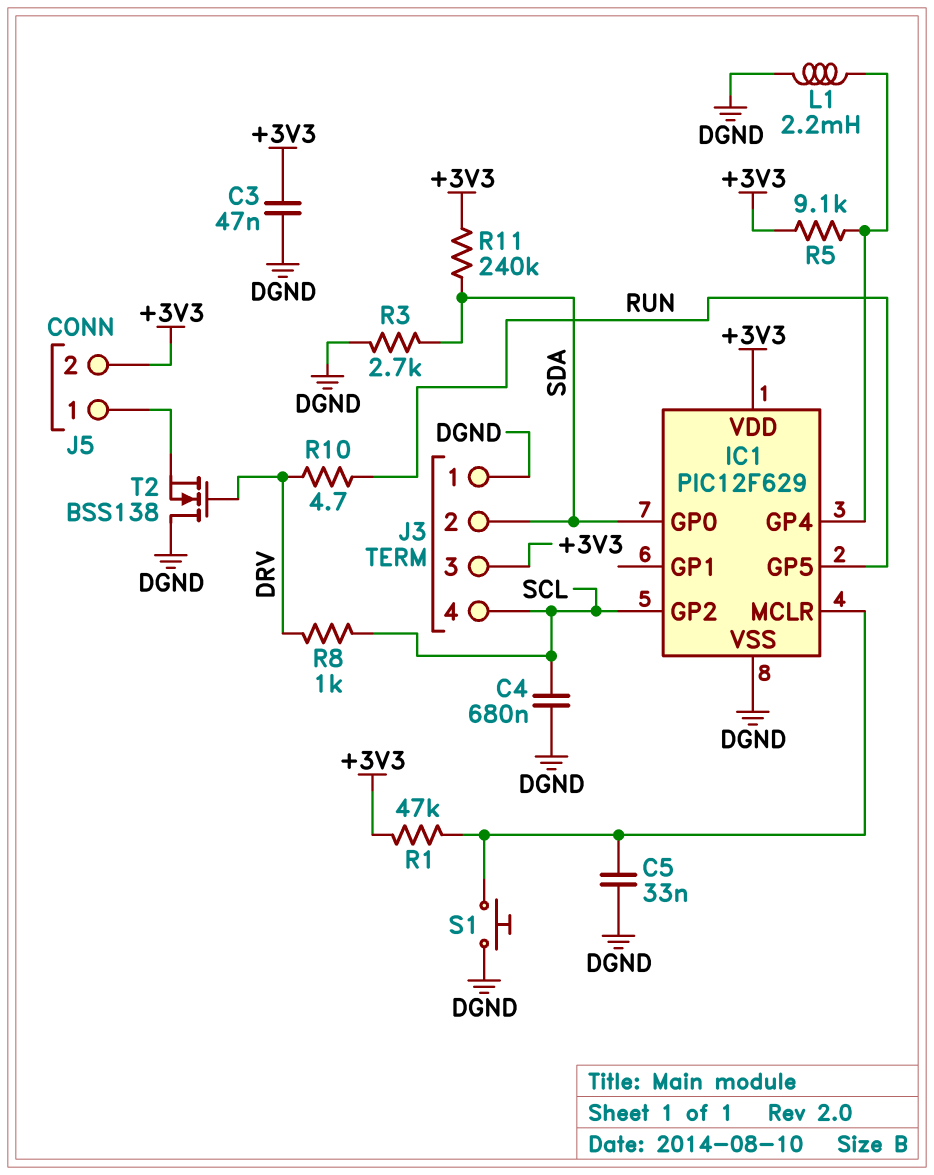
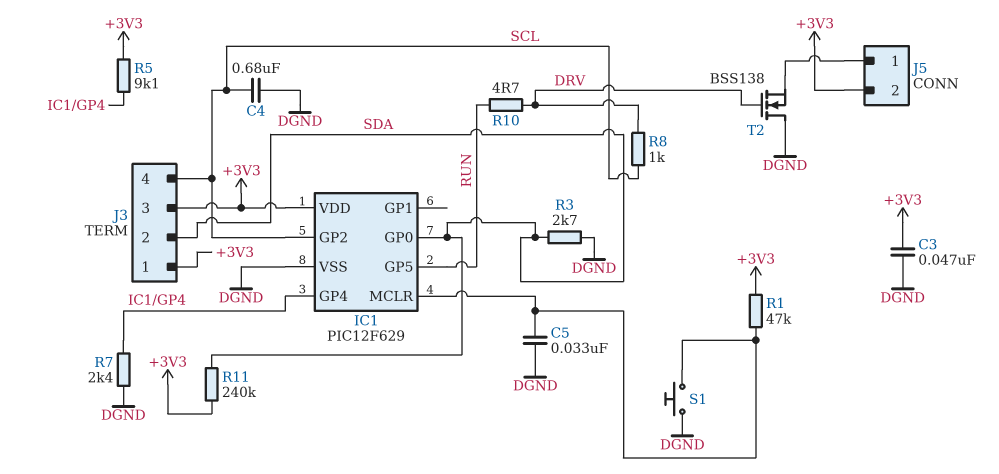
J3 pin 1: DGND -> +3V3
L1: 2.2mH (DGND, IC1/GP4) -> none
R7: none -> 2.4k (DGND, IC1/GP4)

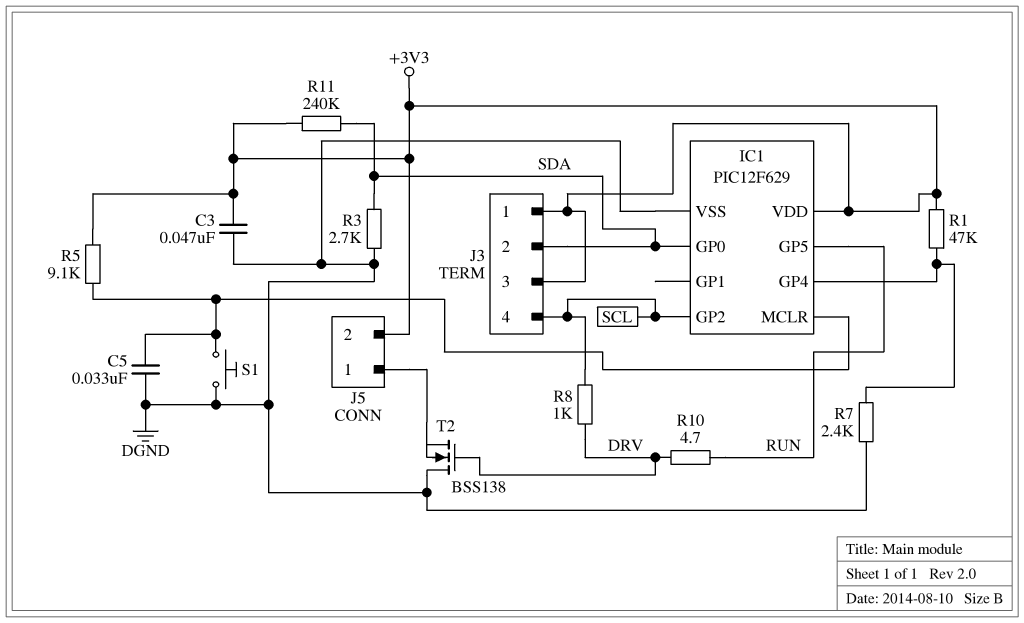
C4: 680nF (DGND, SCL) -> none
R1: 47k (+3V3, IC1/MCLR) -> 47k (+3V3, IC1/GP4)
R5: 9.1k (+3V3, IC1/GP4) -> 9.1k (+3V3, IC1/MCLR)

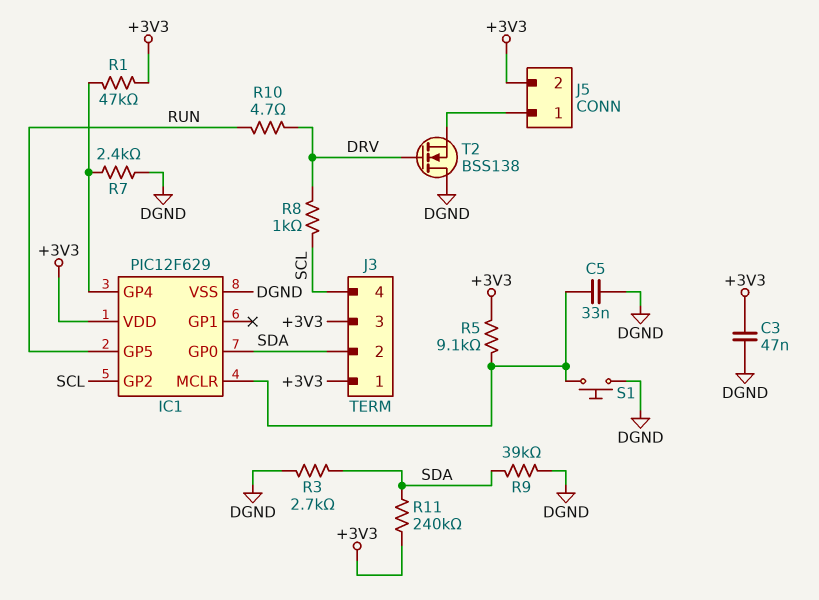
R9: none -> 39k (DGND, SDA)

